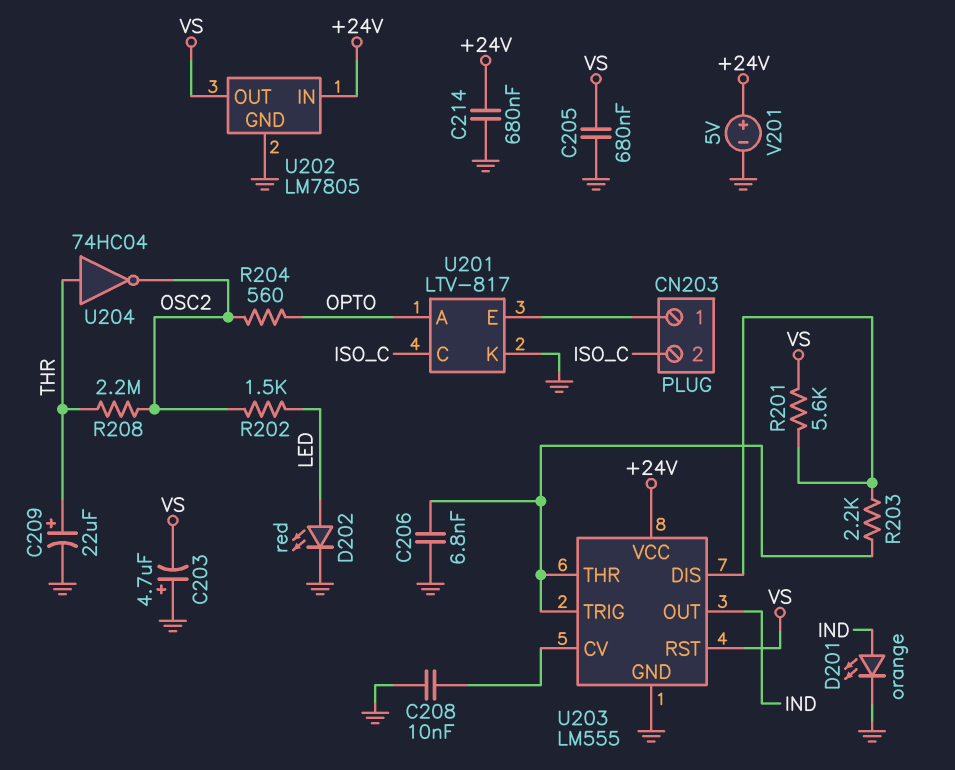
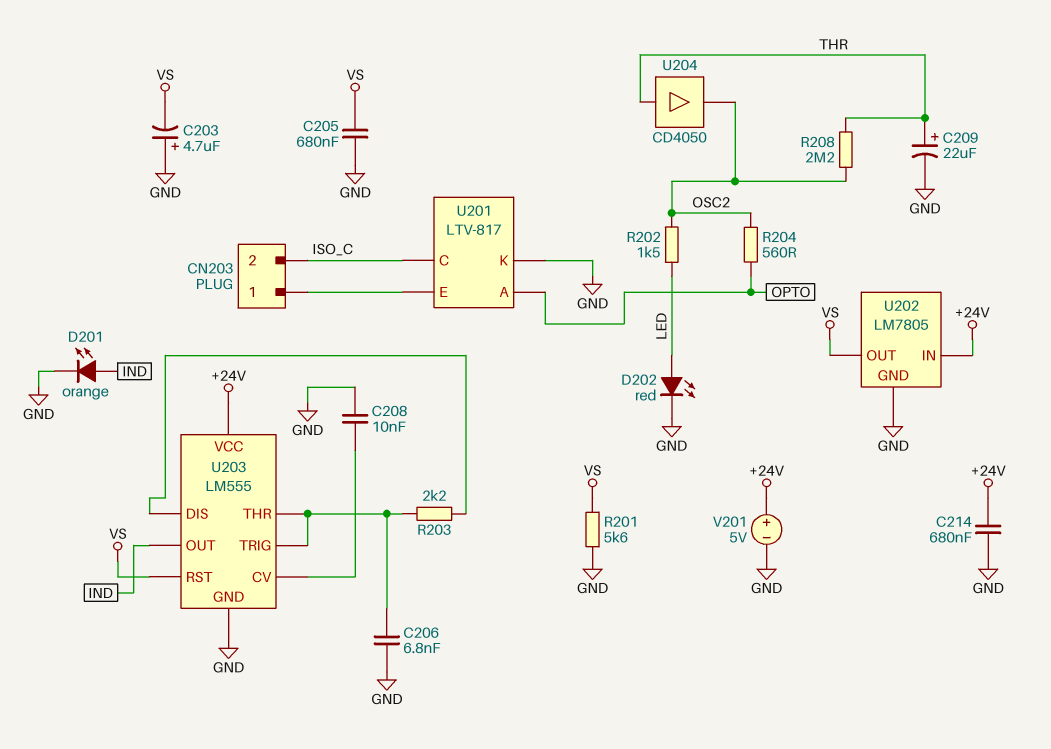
R201: 5.6k (U203/DIS, VS) -> 5.6k (GND, VS)
U204: NOT 74HC04 (in THR, out OSC2) -> buffer CD4050 (in THR, out OSC2)

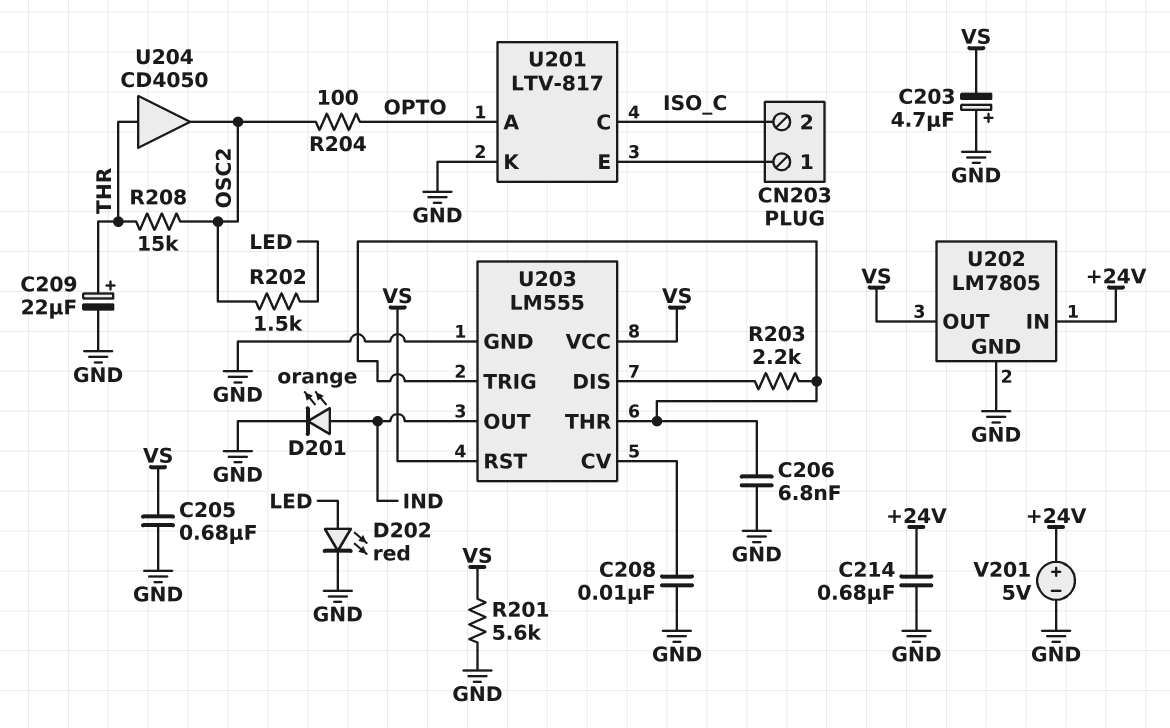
R204: 560 (OPTO, OSC2) -> 100 (OPTO, OSC2)
R208: 2.2M (OSC2, THR) -> 15k (OSC2, THR)
U203 pin VCC: +24V -> VS

